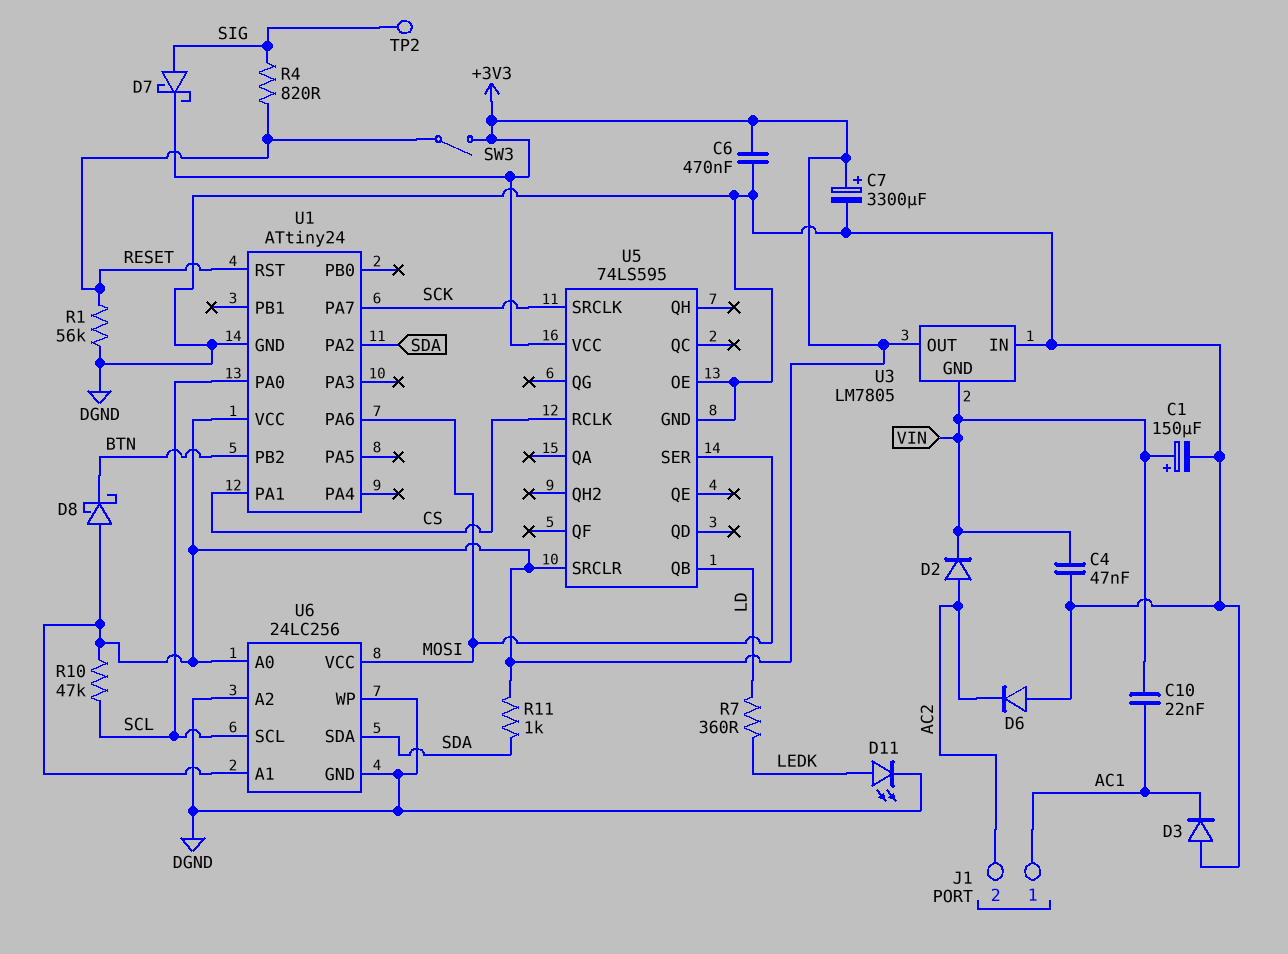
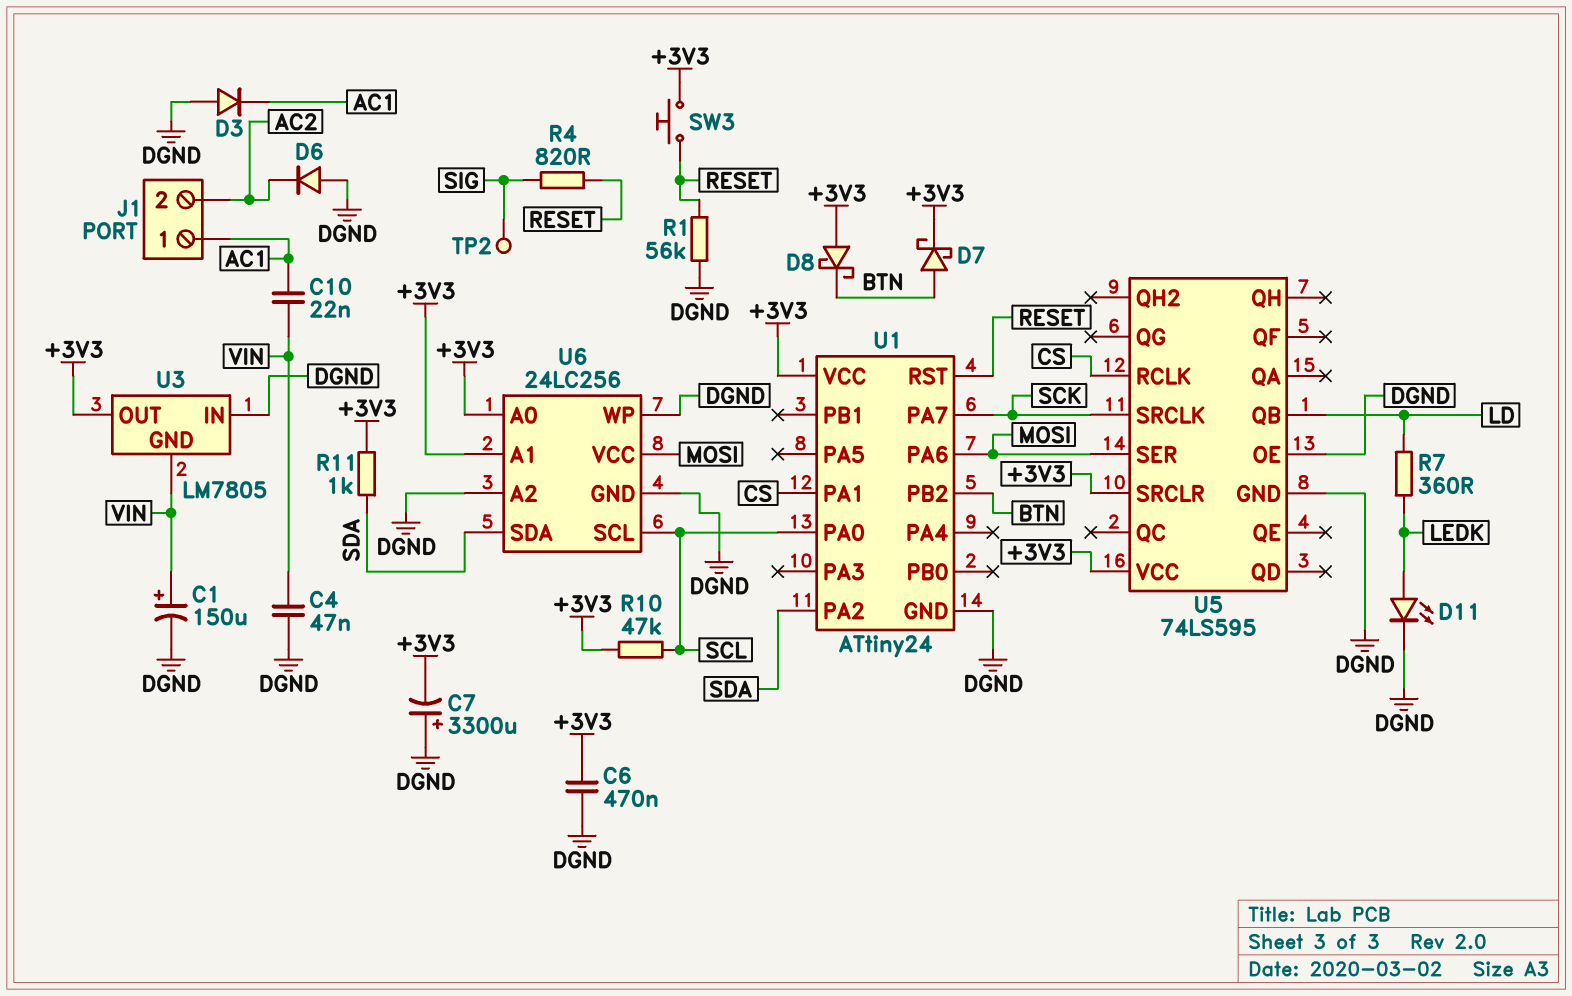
C7: 3300uF (plus +3V3, minus DGND) -> 3300uF (plus DGND, minus +3V3)
D2: diode (A AC2, K VIN) -> none
D7: schottky (A SIG, K +3V3) -> schottky (A BTN, K +3V3)
SW3: switch (+3V3, RESET) -> button (+3V3, RESET)

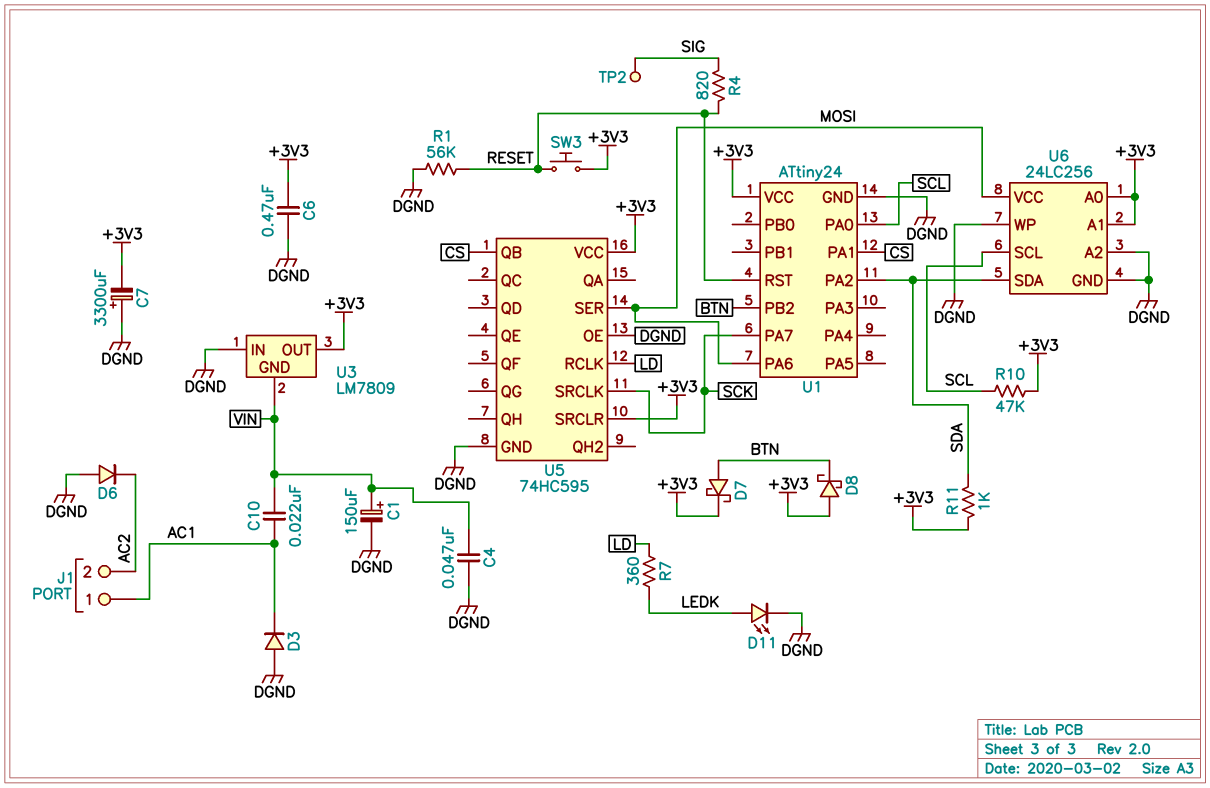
U3: LM7805 -> LM7809
U5: 74LS595 -> 74HC595
U5 pin QB: LD -> CS
U5 pin RCLK: CS -> LD

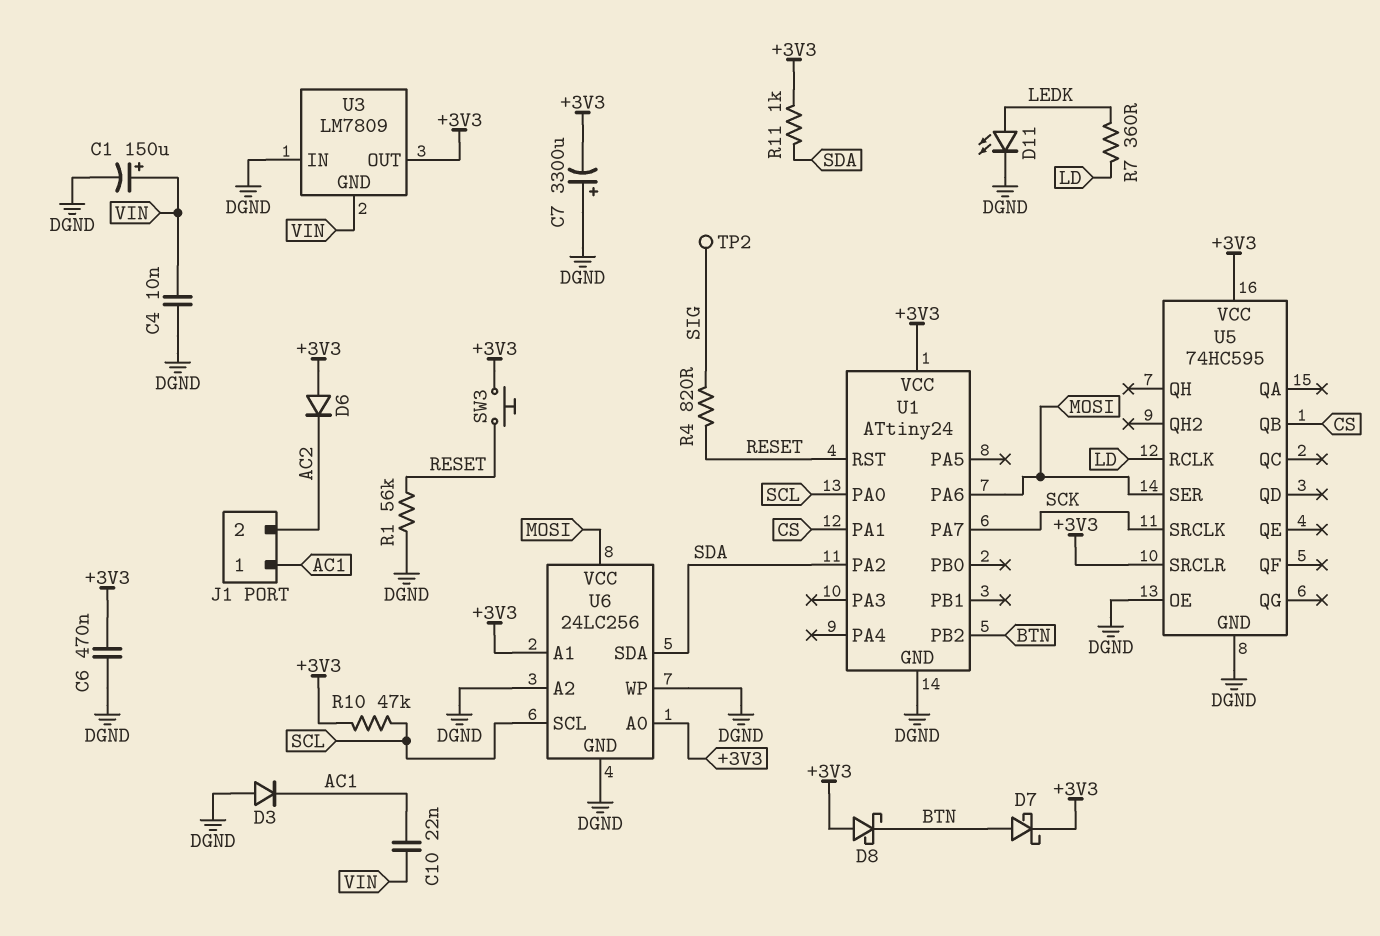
C4: 47nF (DGND, VIN) -> 10nF (DGND, VIN)
D6: diode (A DGND, K AC2) -> diode (A +3V3, K AC2)

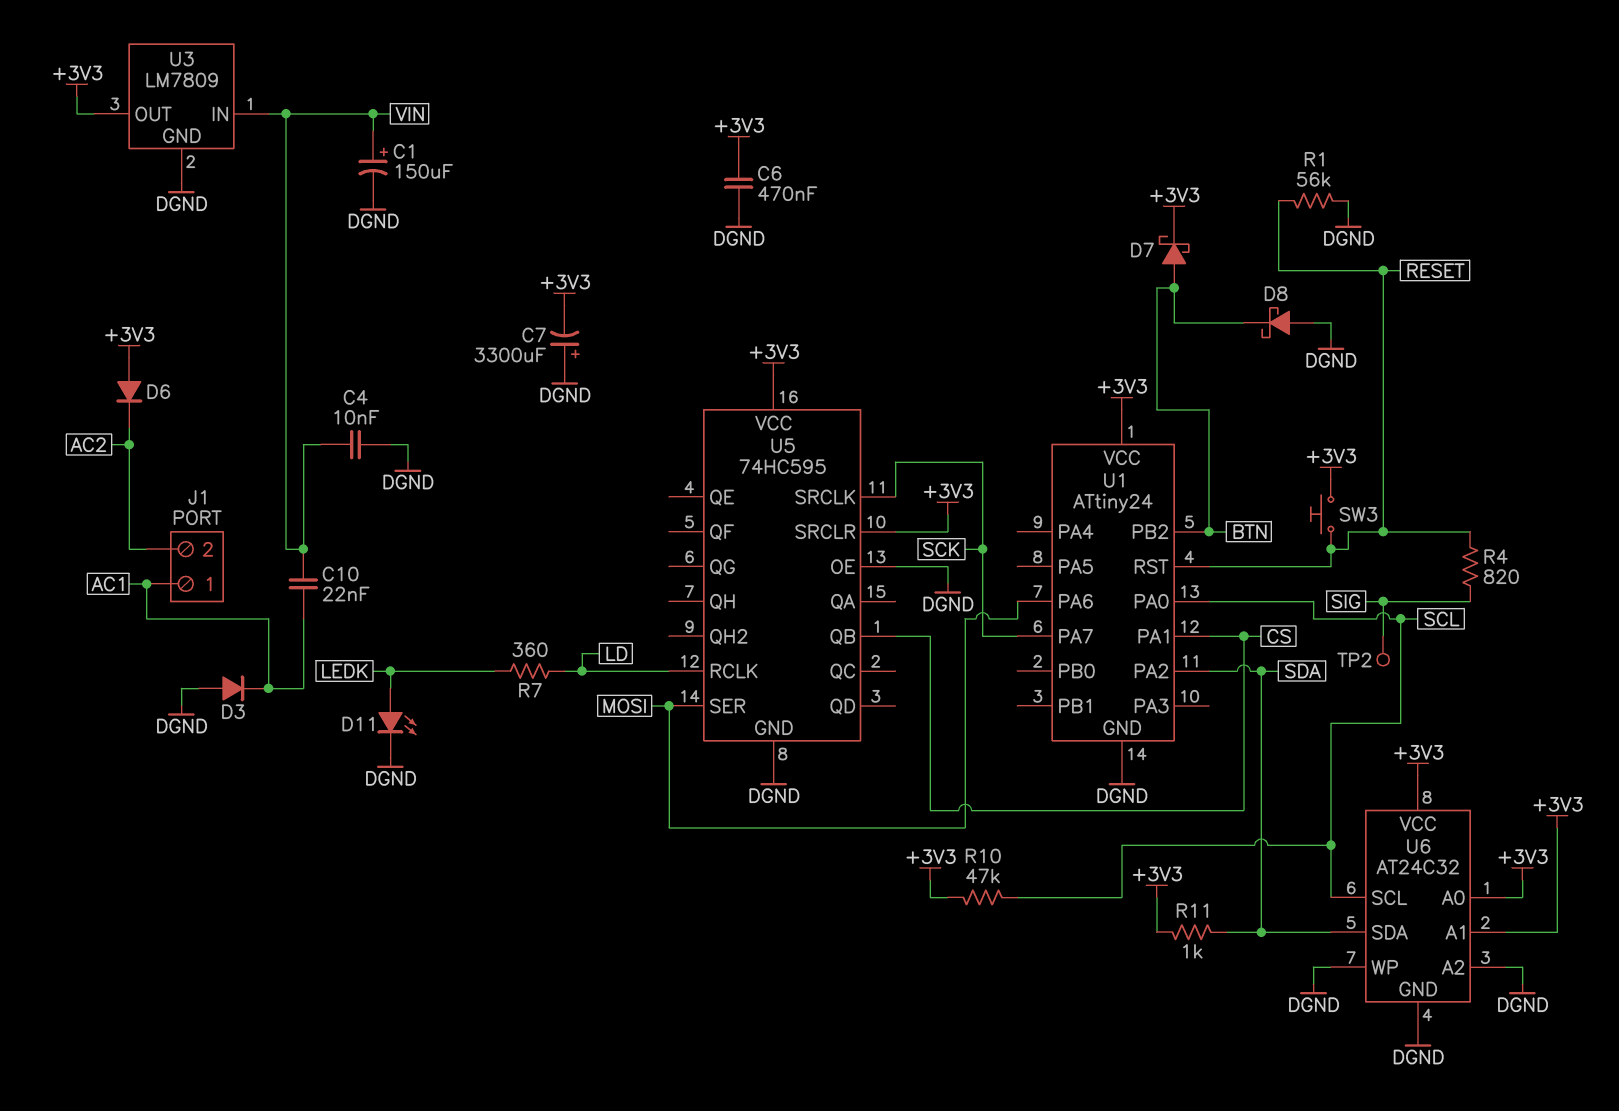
D8: schottky (A +3V3, K BTN) -> schottky (A DGND, K BTN)
U3 pin GND: VIN -> DGND
U3 pin IN: DGND -> VIN
U6: 24LC256 -> AT24C32
U6 pin VCC: MOSI -> +3V3

